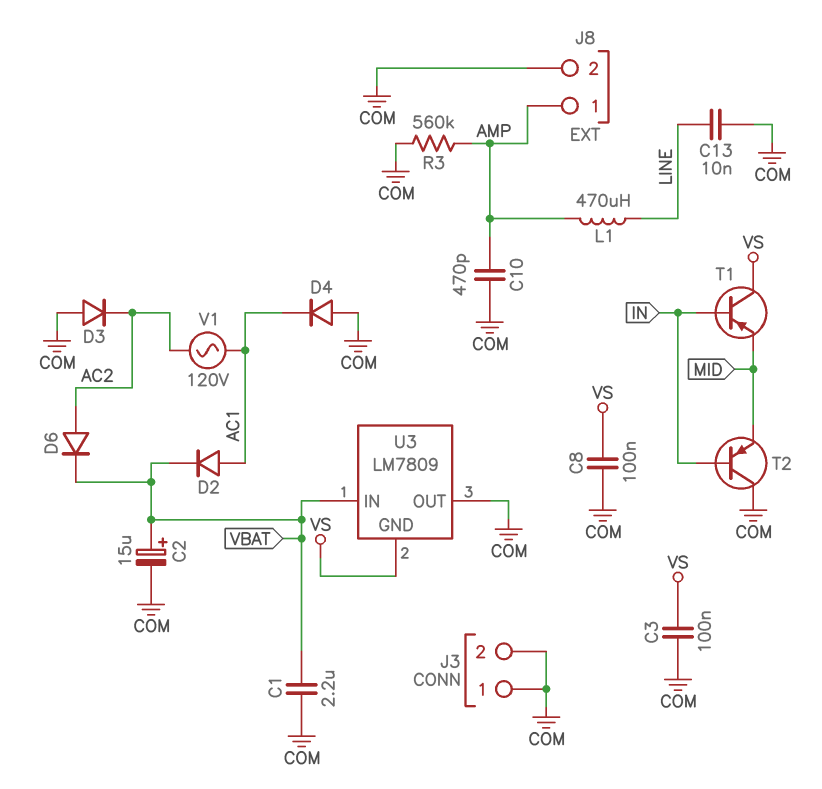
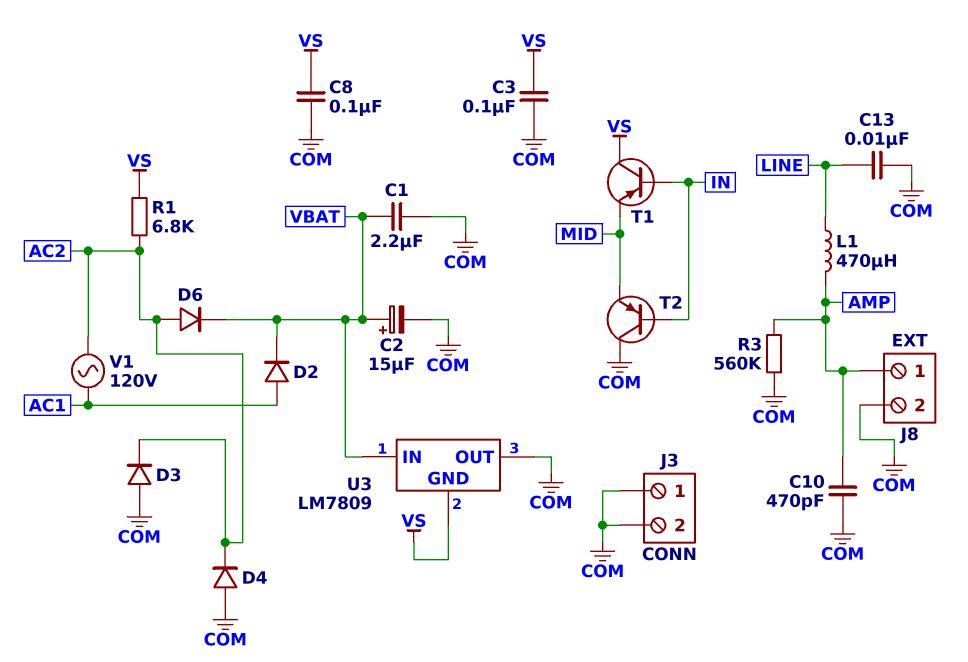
D4: diode (A COM, K AC1) -> diode (A COM, K AC2)
R1: none -> 6.8k (AC2, VS)

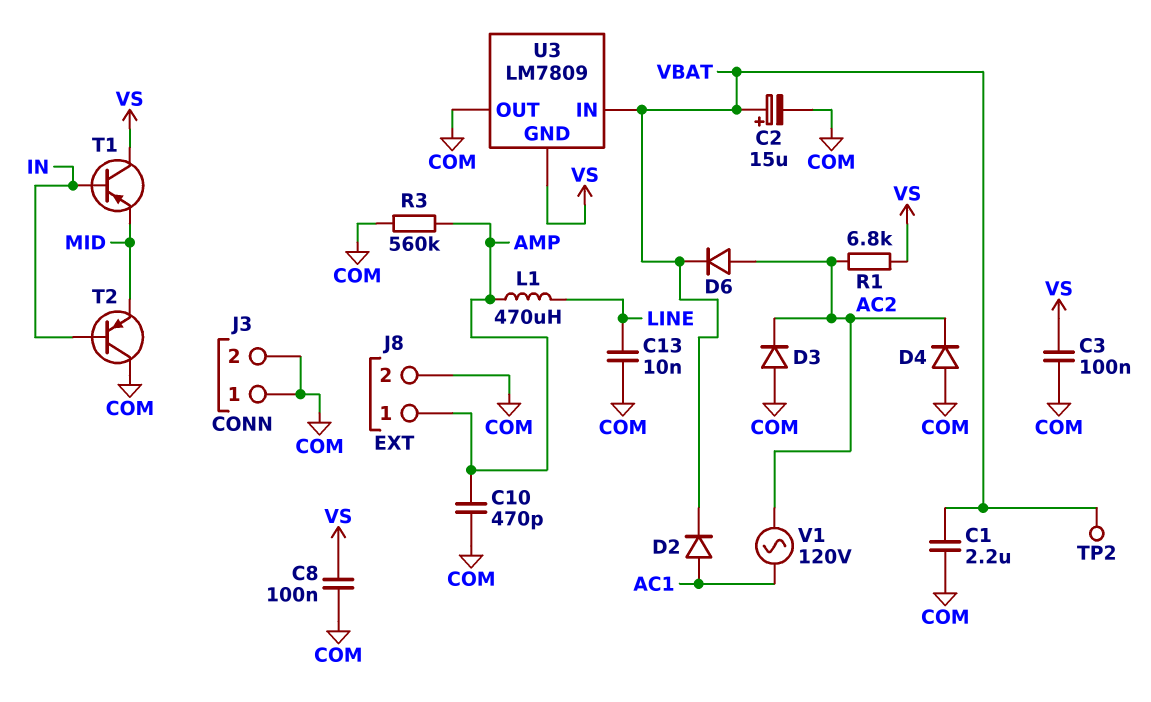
TP2: none -> test point (VBAT)

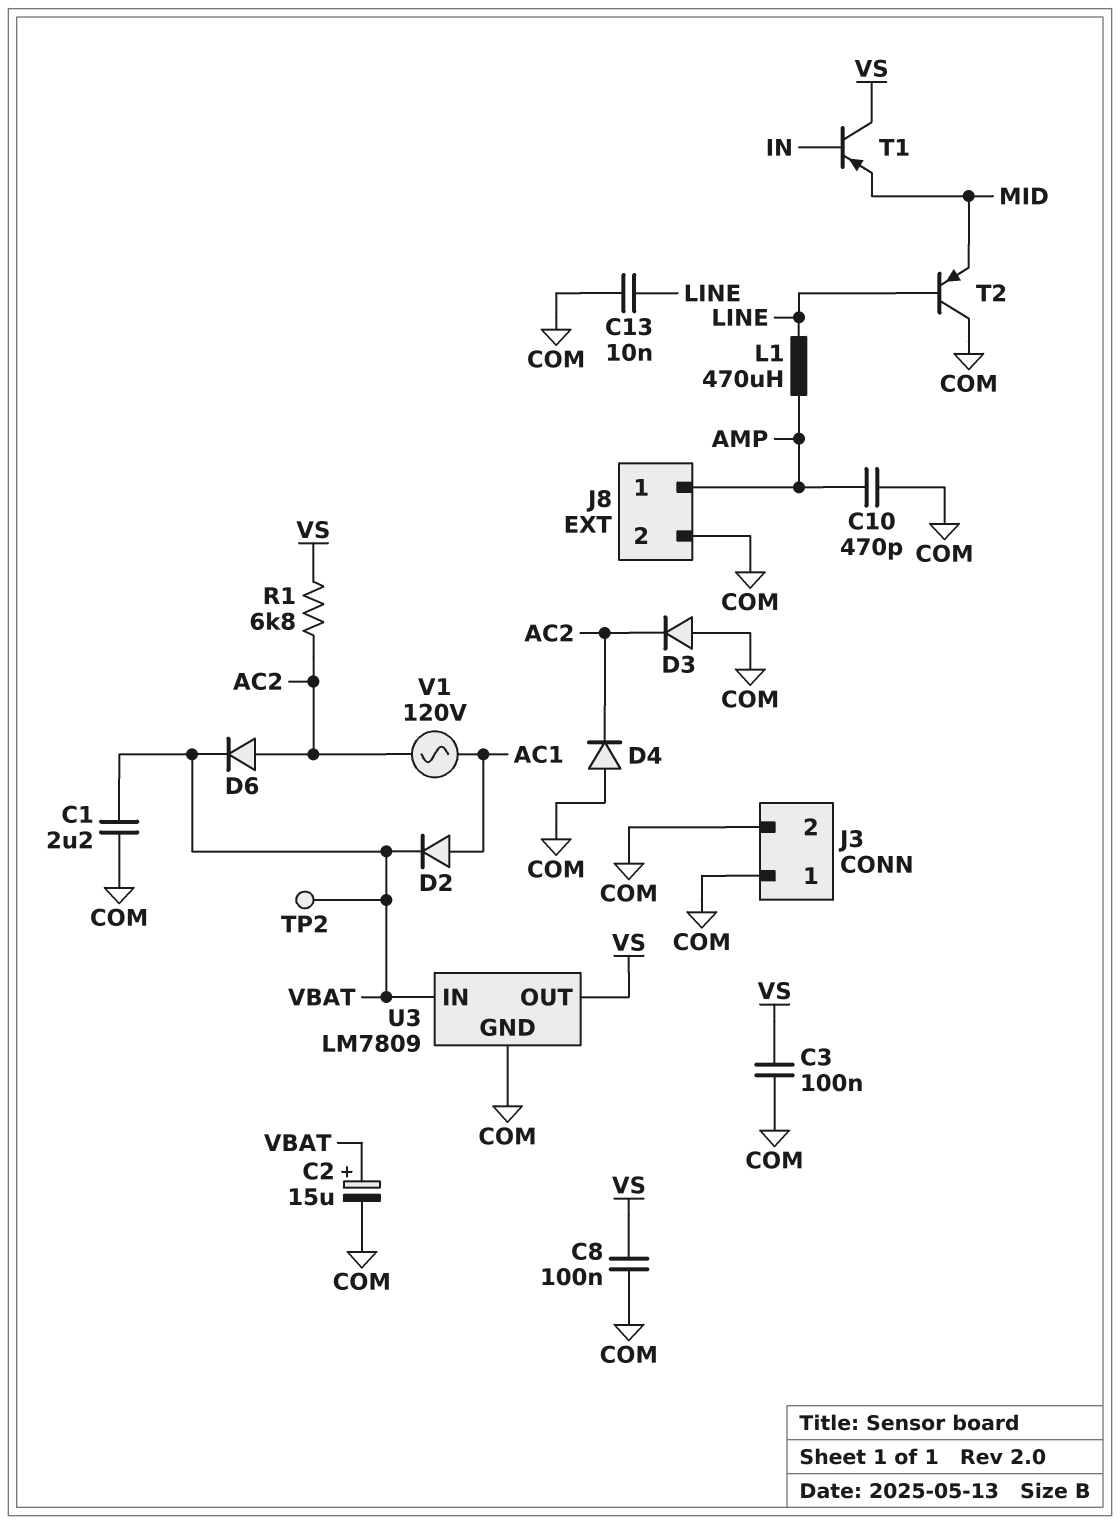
R3: 560k (AMP, COM) -> none
T2: PNP (B IN, C COM, E MID) -> PNP (B LINE, C COM, E MID)
U3 pin GND: VS -> COM
U3 pin OUT: COM -> VS

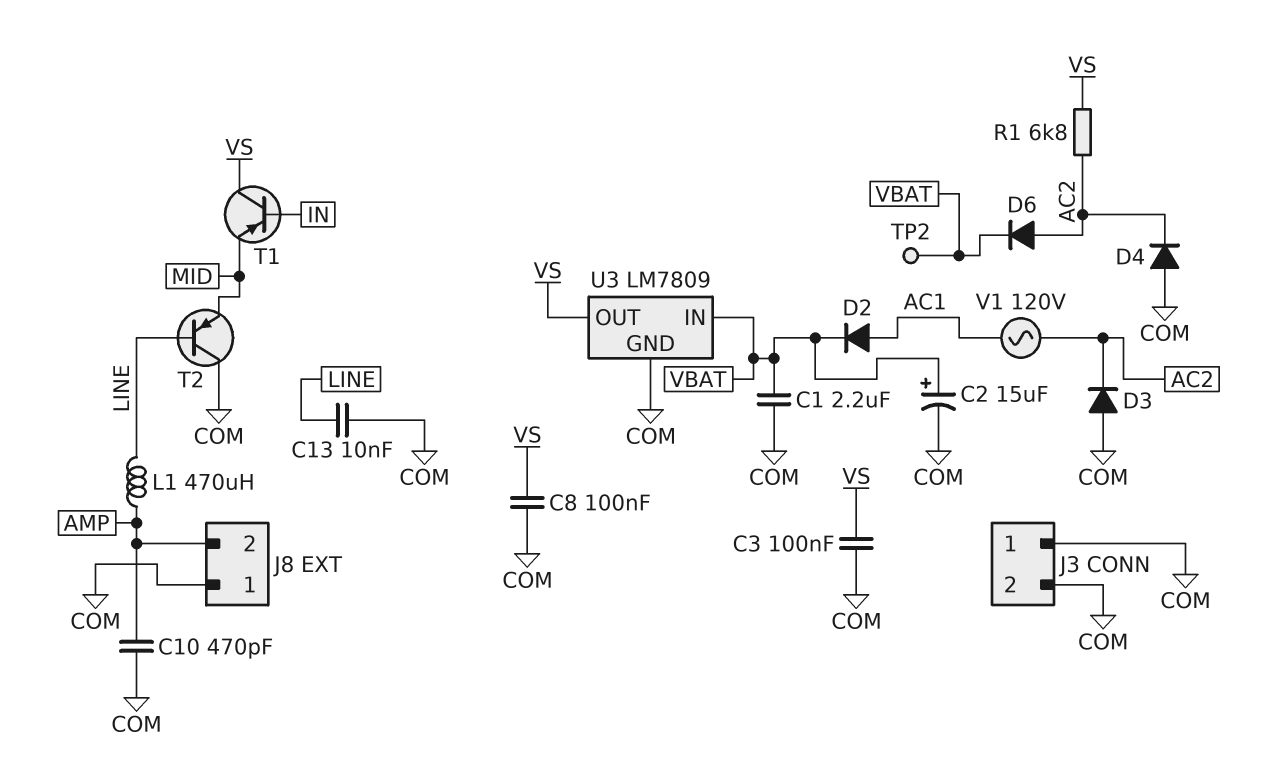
J8 pin 1: AMP -> COM
J8 pin 2: COM -> AMP

